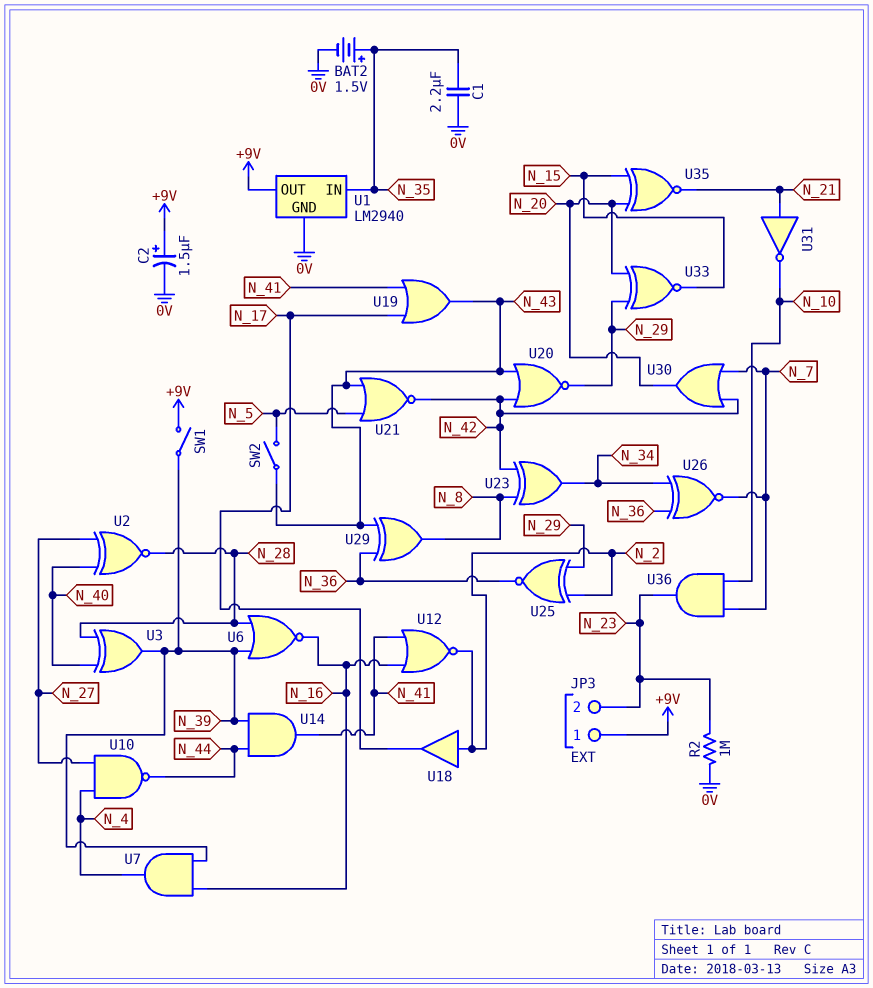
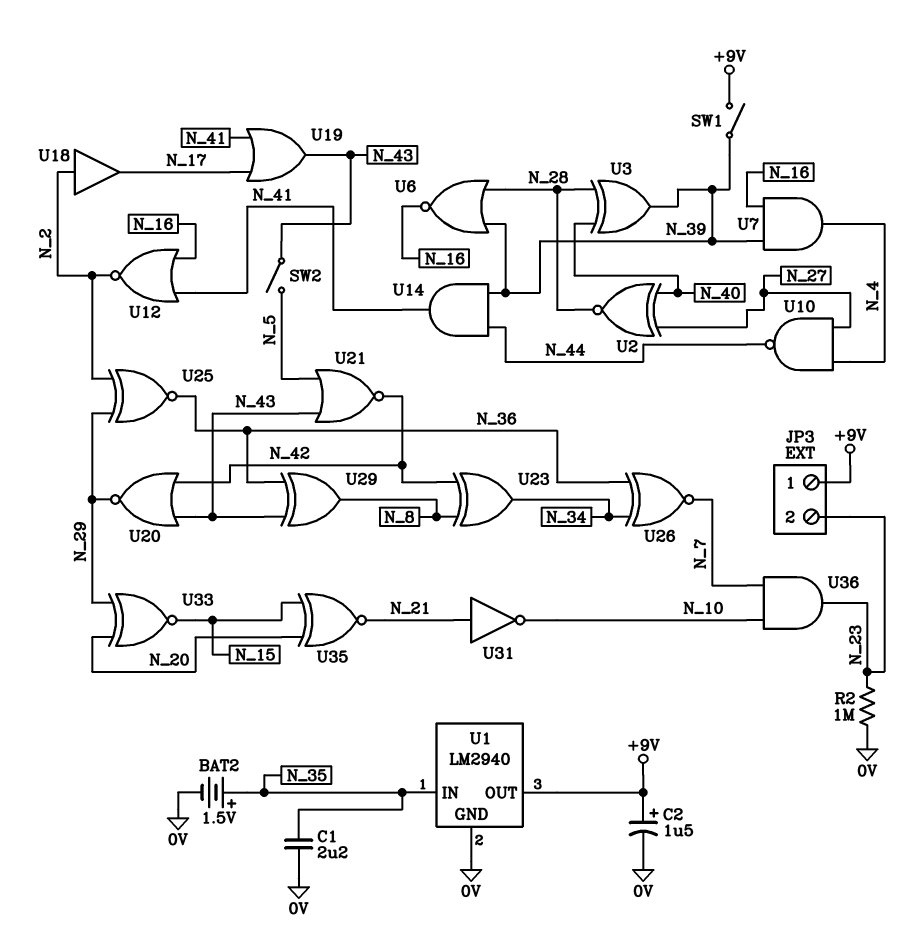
U30: OR (in N_7, in N_42, out N_20) -> none

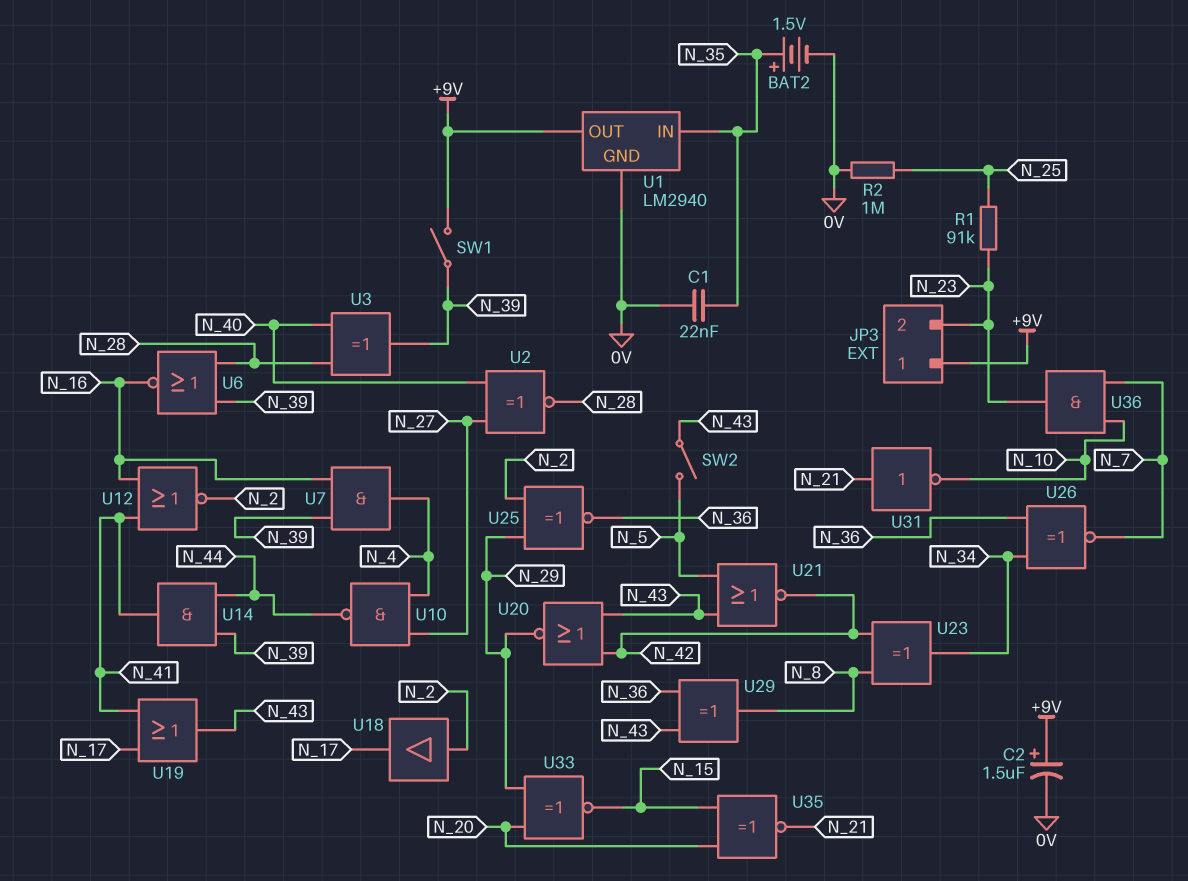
C1: 2.2uF (0V, N_35) -> 22nF (0V, N_35)
R1: none -> 91k (N_23, N_25)
R2: 1M (0V, N_23) -> 1M (0V, N_25)

